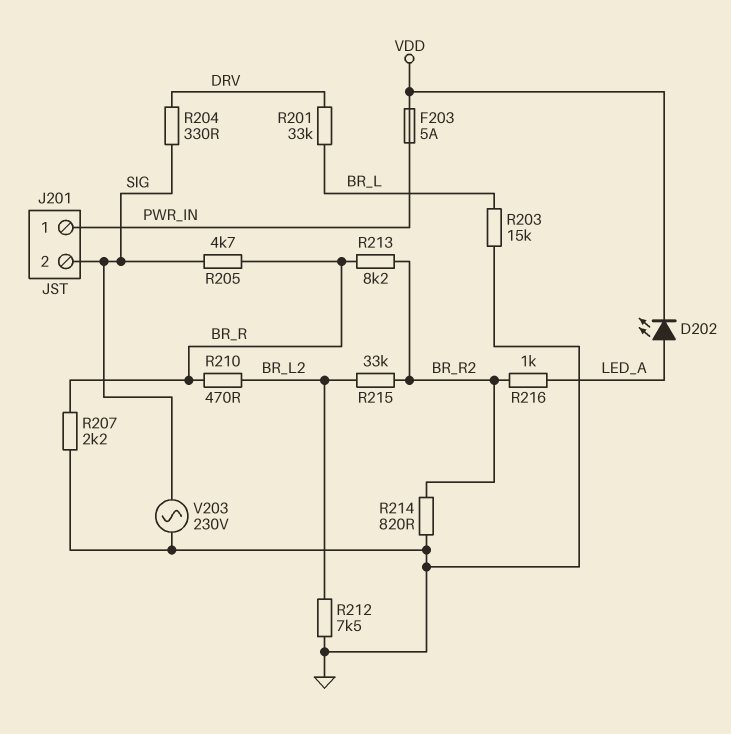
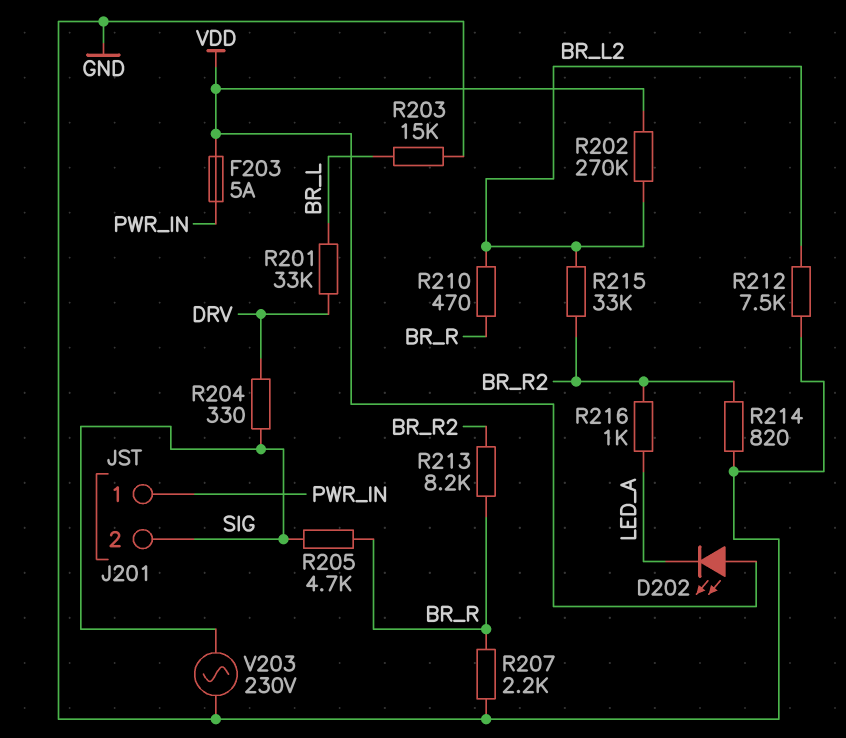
D202: LED (A LED_A, K VDD) -> LED (A VDD, K LED_A)
R202: none -> 270k (BR_L2, VDD)

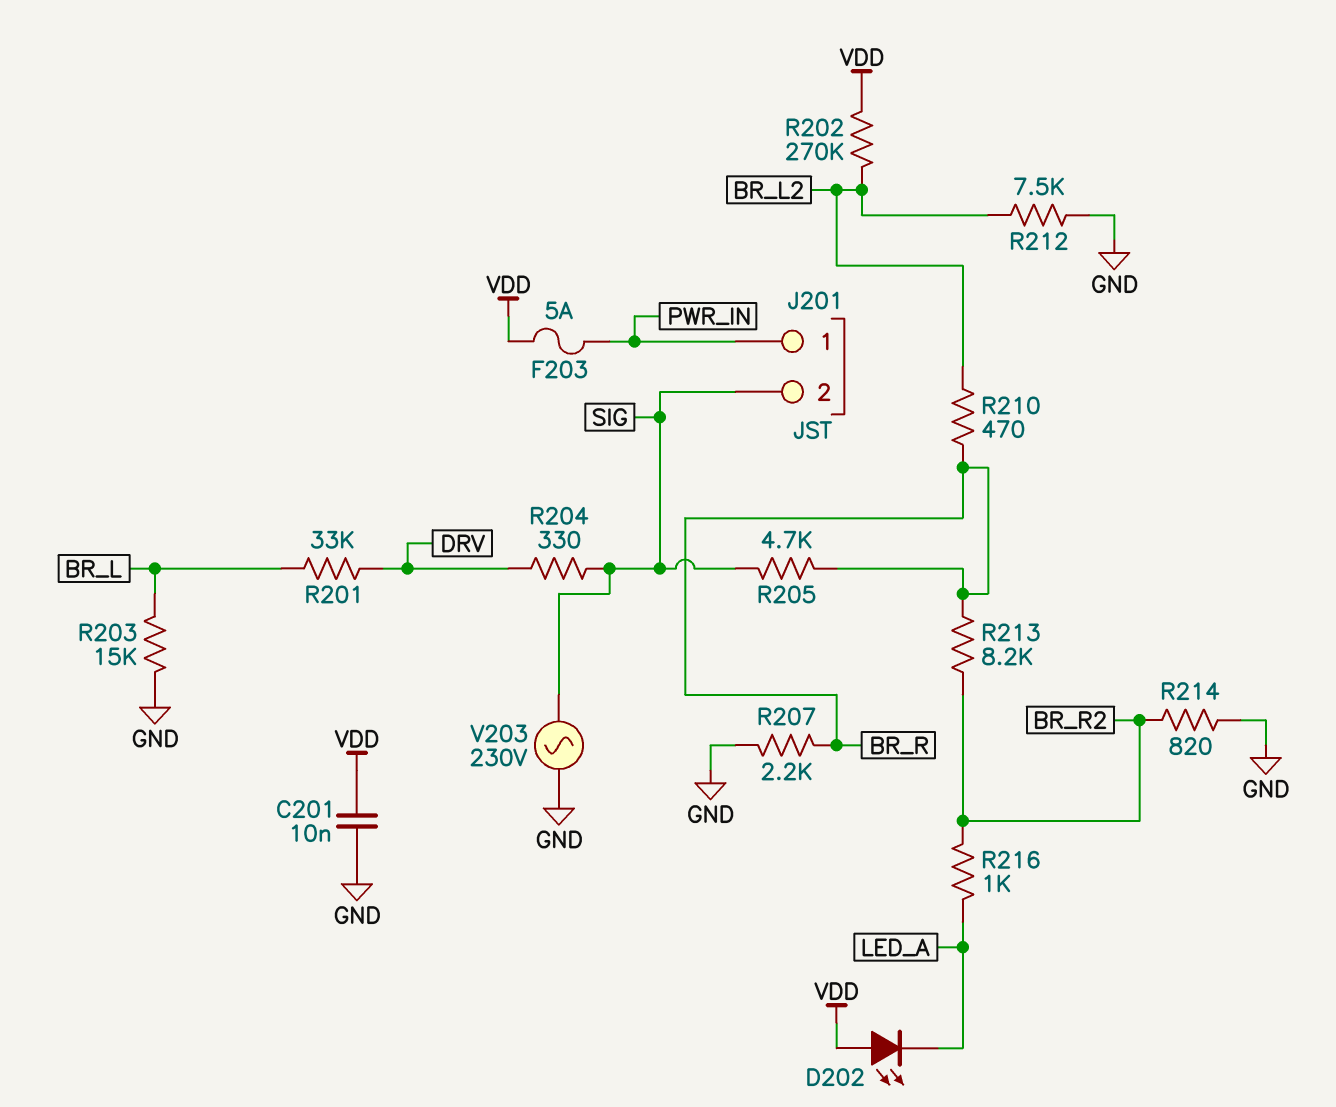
C201: none -> 10nF (GND, VDD)
R215: 33k (BR_L2, BR_R2) -> none

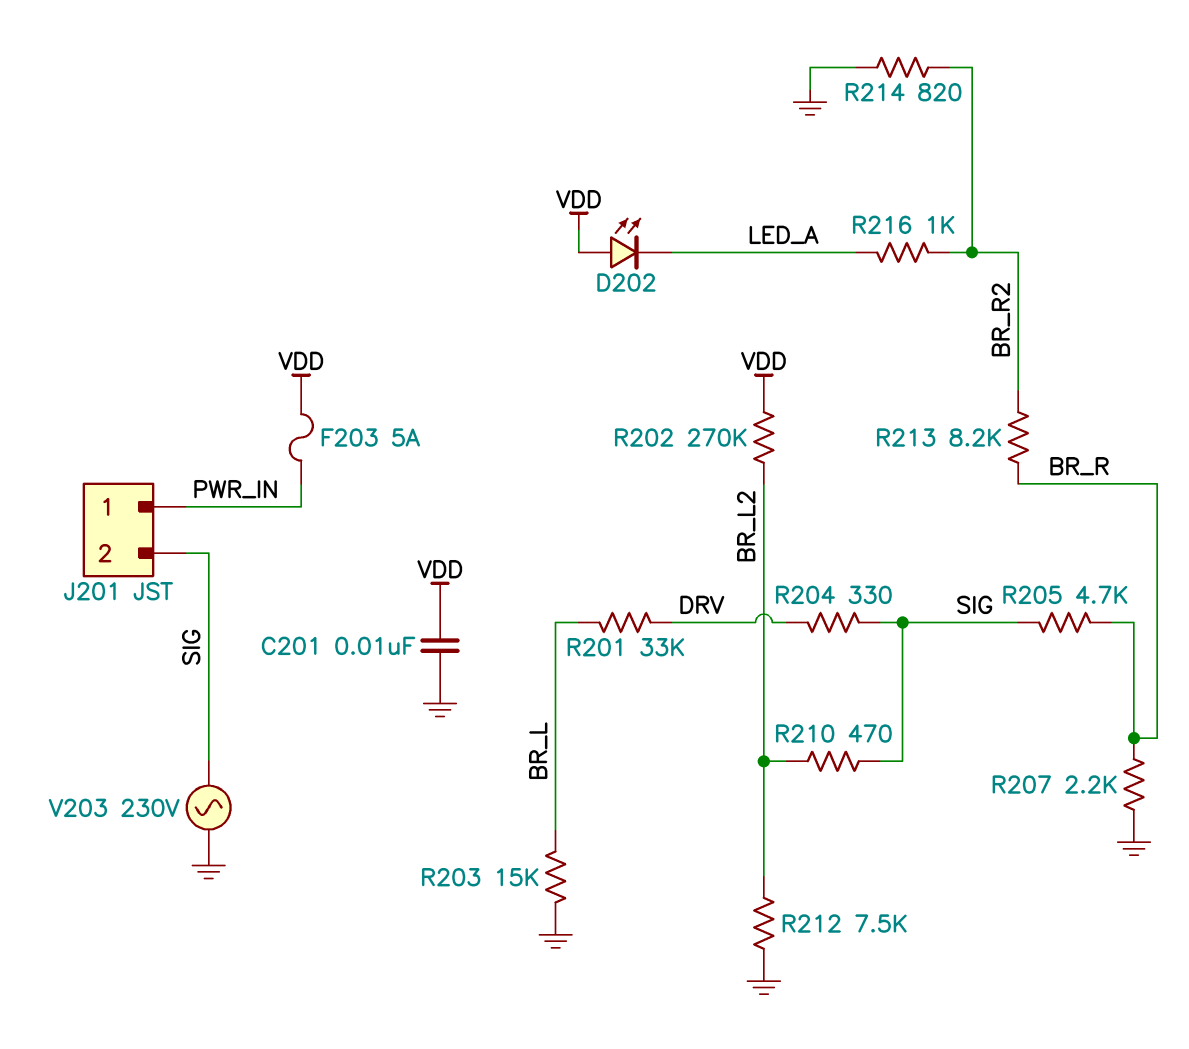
R210: 470 (BR_L2, BR_R) -> 470 (BR_L2, SIG)

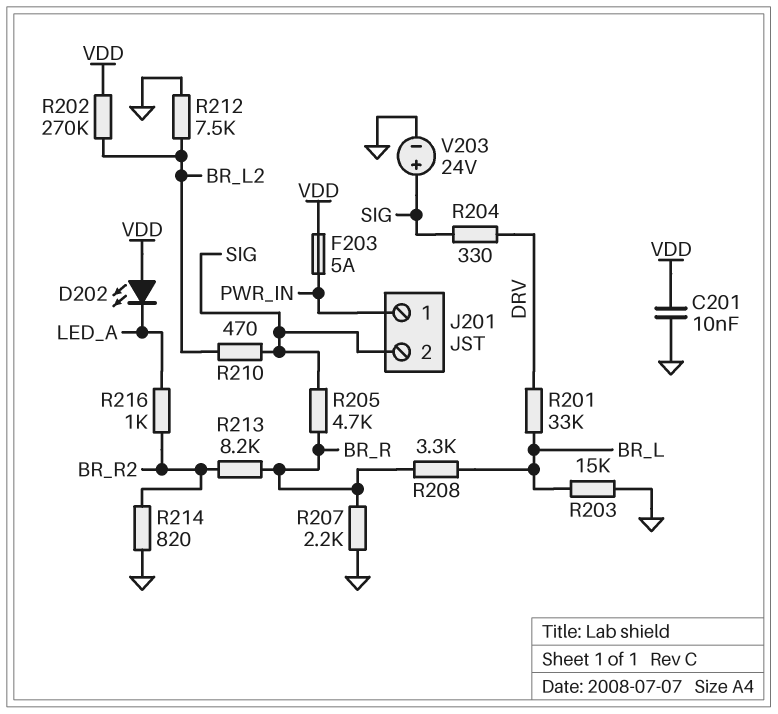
R208: none -> 3.3k (BR_L, BR_R)
V203: AC 230V (GND, SIG) -> 24V (plus SIG, minus GND)

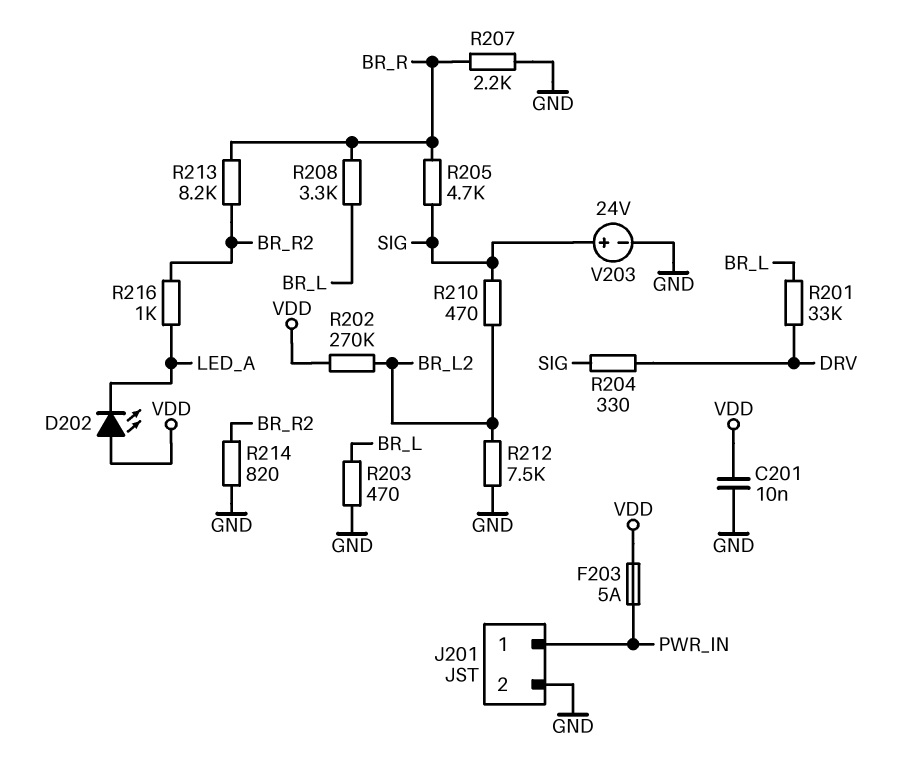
J201 pin 2: SIG -> GND
R203: 15k (BR_L, GND) -> 470 (BR_L, GND)

